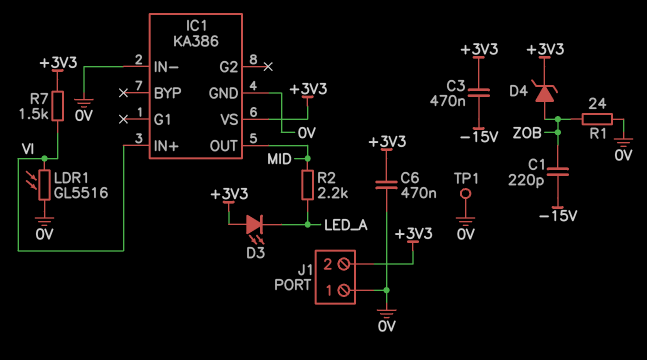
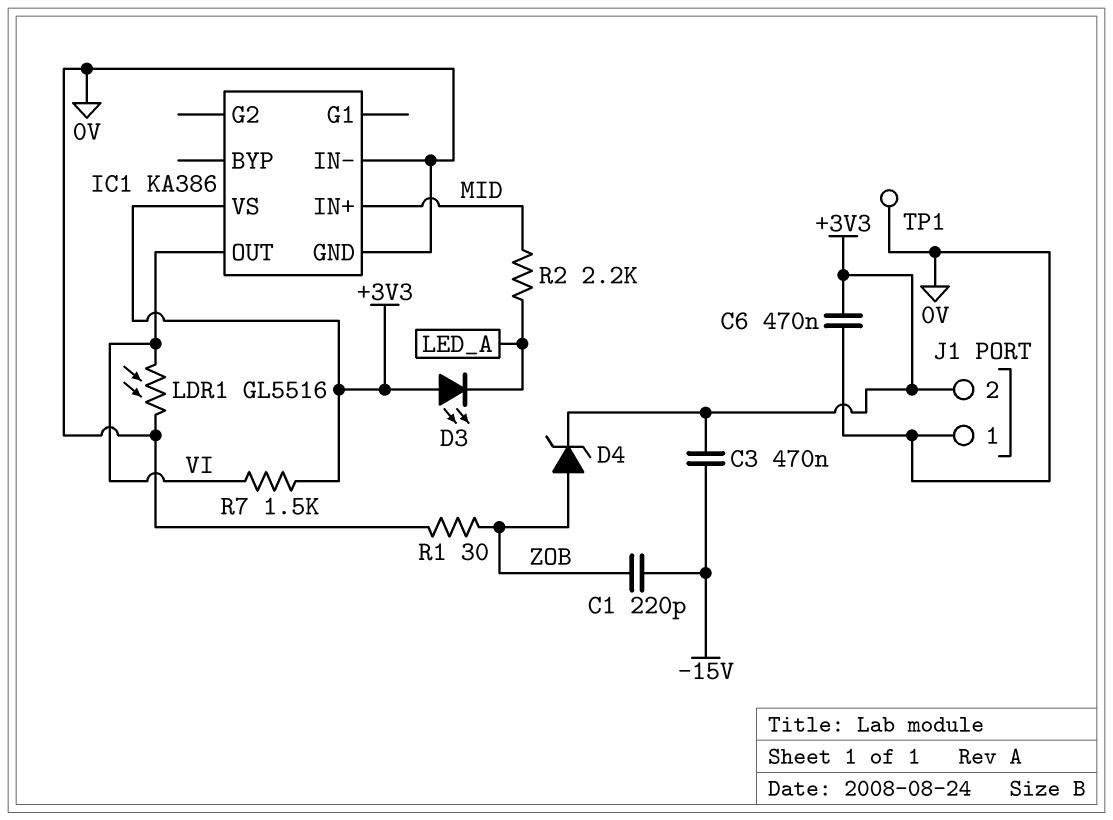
IC1 pin IN+: VI -> MID
IC1 pin OUT: MID -> VI
R1: 24 (0V, ZOB) -> 30 (0V, ZOB)

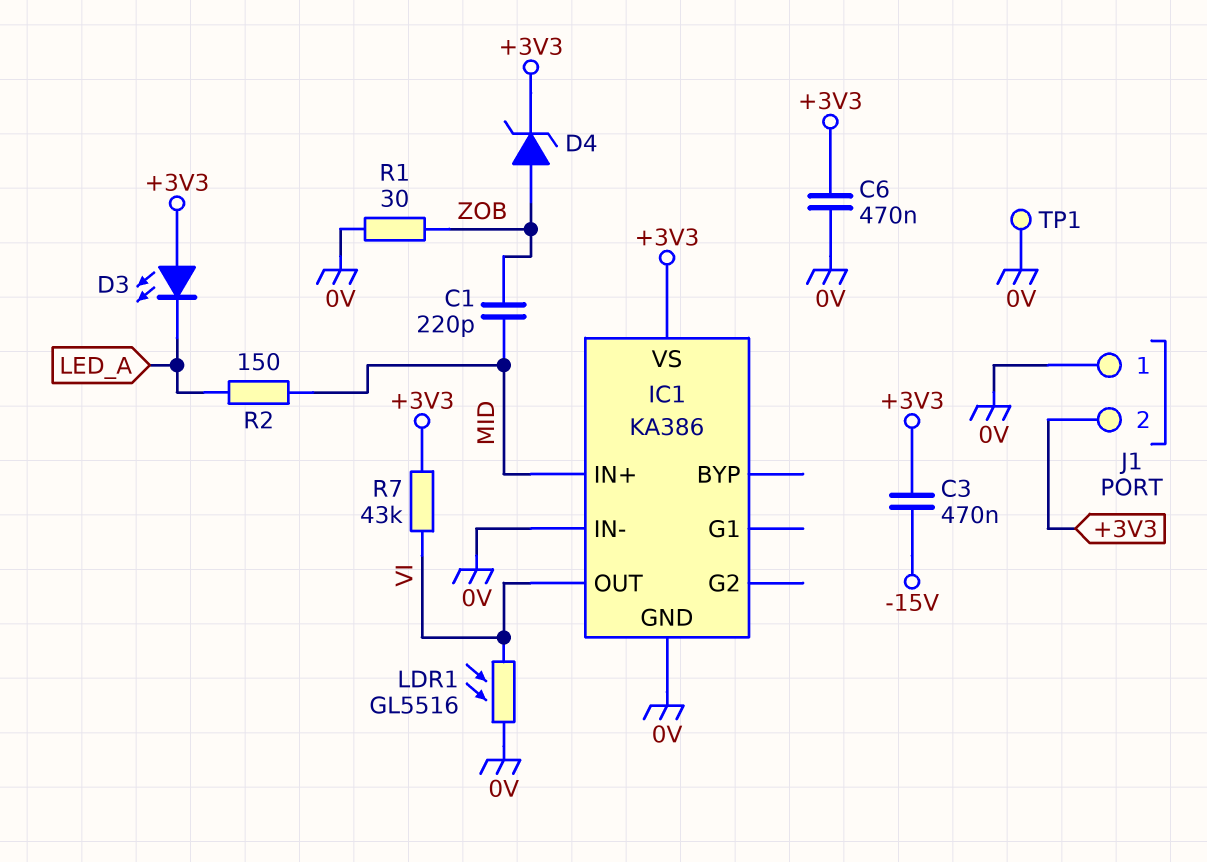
C1: 220pF (-15V, ZOB) -> 220pF (MID, ZOB)
R2: 2.2k (LED_A, MID) -> 150 (LED_A, MID)
R7: 1.5k (+3V3, VI) -> 43k (+3V3, VI)

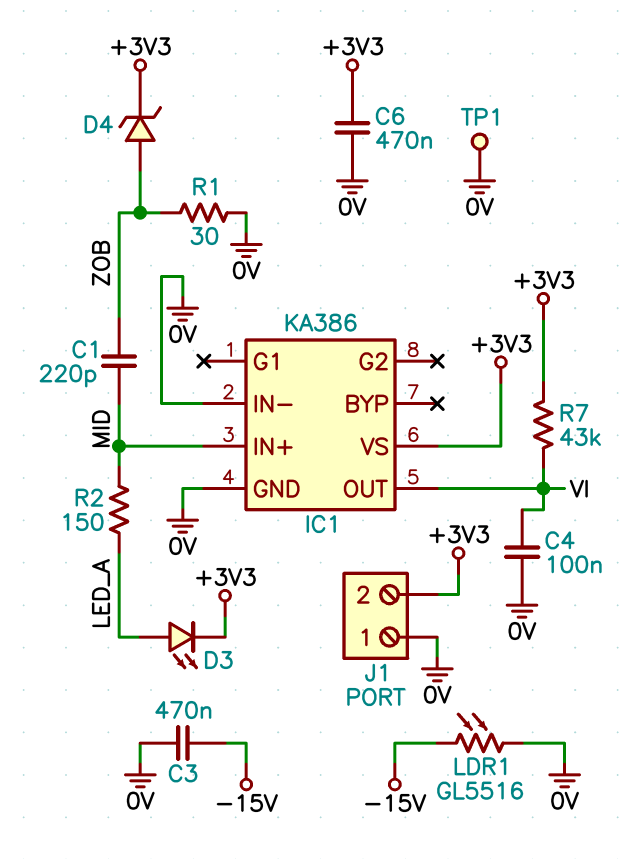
C3: 470nF (+3V3, -15V) -> 470nF (-15V, 0V)
C4: none -> 100nF (0V, VI)
D3: LED (A +3V3, K LED_A) -> LED (A LED_A, K +3V3)
LDR1: GL5516 (0V, VI) -> GL5516 (-15V, 0V)

